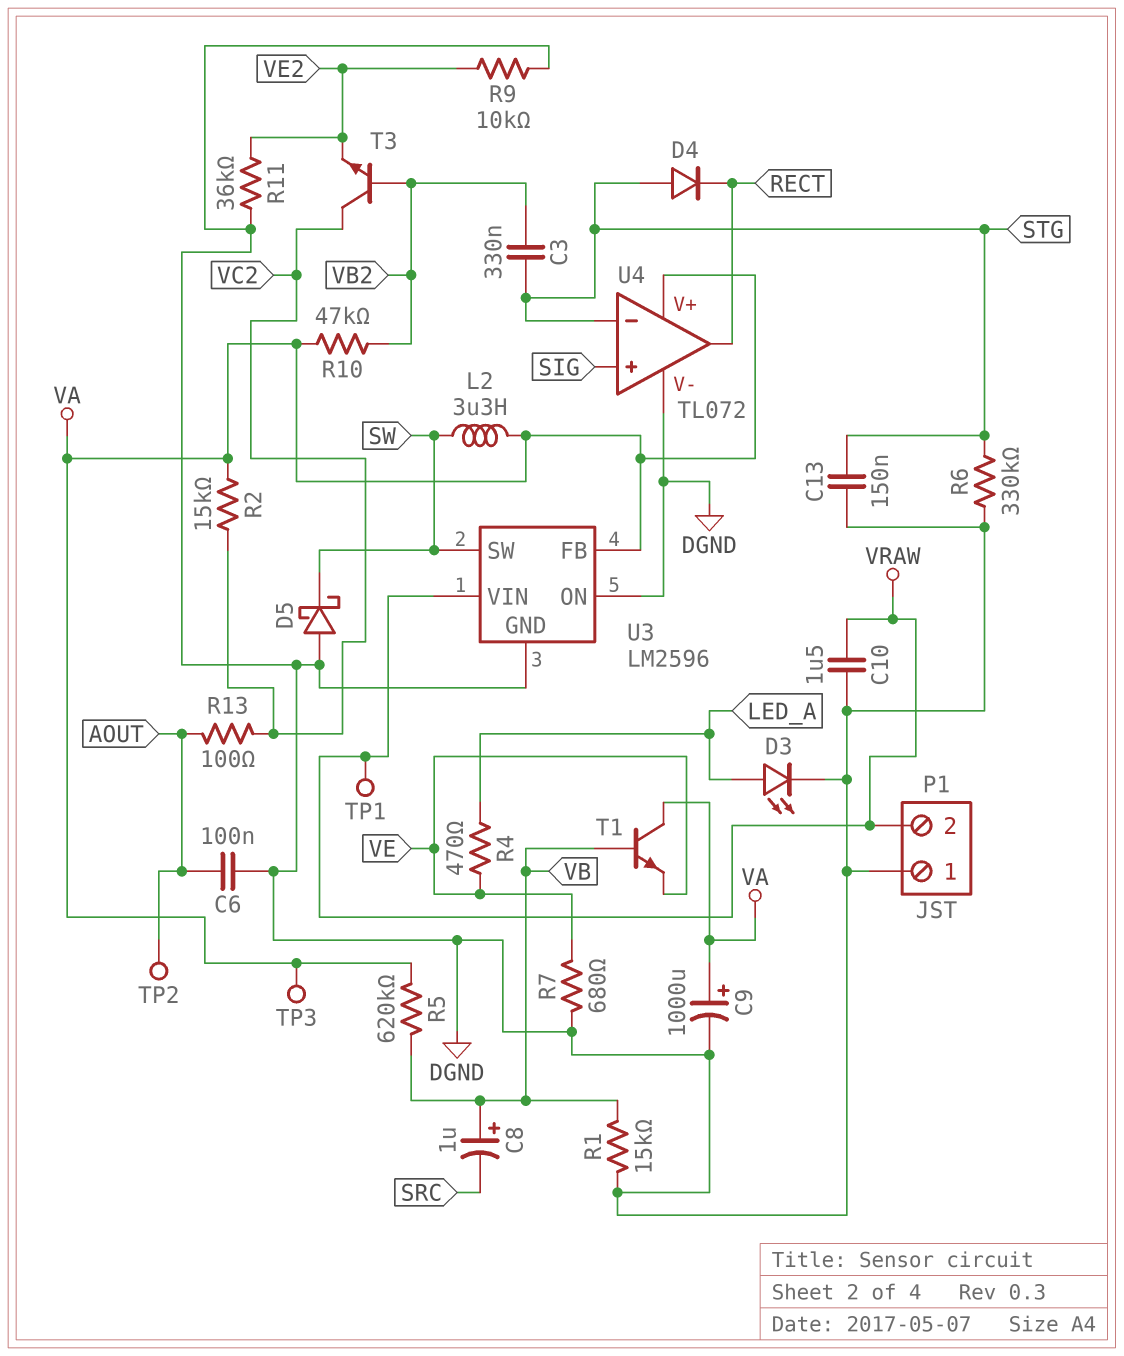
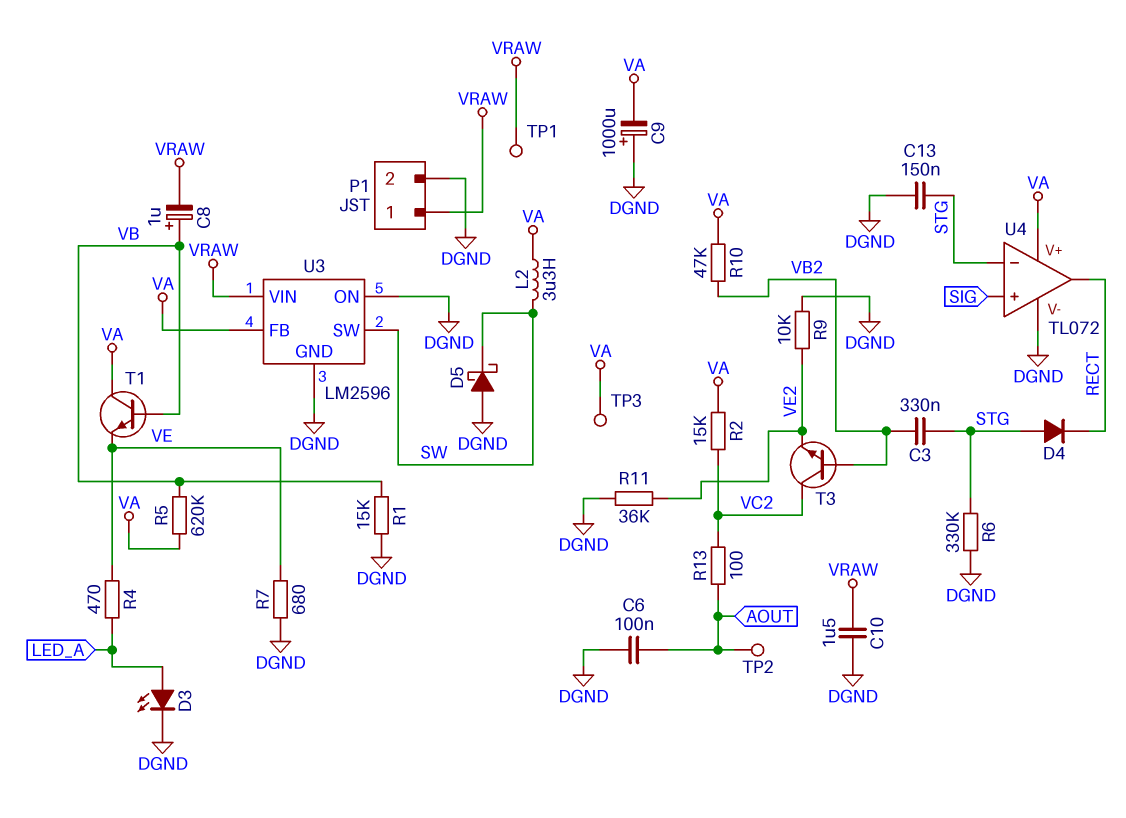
C8: 1uF (plus VB, minus SRC) -> 1uF (plus VB, minus VRAW)
C9: 1000uF (plus VA, minus DGND) -> 1000uF (plus DGND, minus VA)
P1 pin 1: DGND -> VRAW
P1 pin 2: VRAW -> DGND

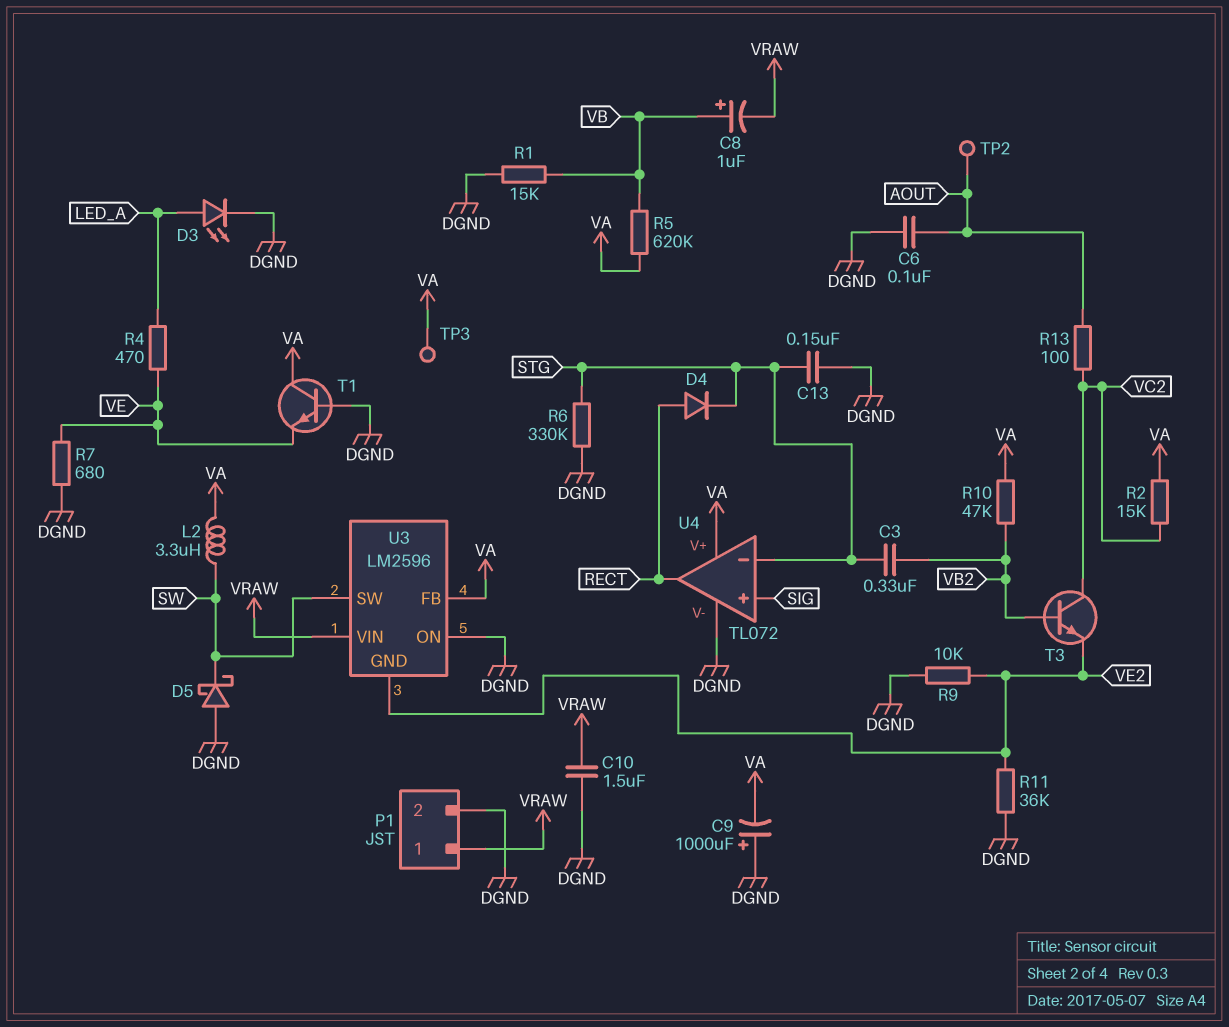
D4: diode (A STG, K RECT) -> diode (A RECT, K STG)
T1: NPN (B VB, C VA, E VE) -> NPN (B DGND, C VA, E VE)
TP1: test point (VRAW) -> none
U3 pin GND: DGND -> VE2

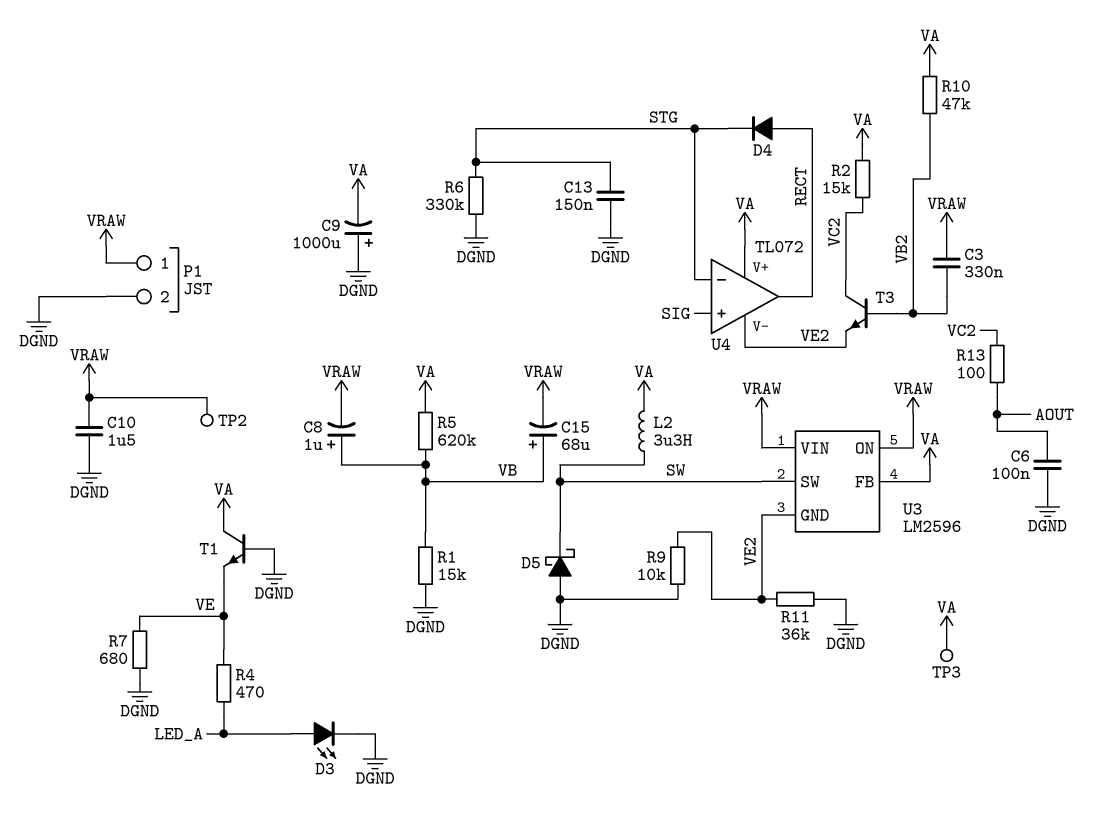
C3: 330nF (STG, VB2) -> 330nF (VB2, VRAW)
C15: none -> 68uF (plus VB, minus VRAW)
TP2: test point (AOUT) -> test point (VRAW)
U3 pin ON: DGND -> VRAW
U4 pin V-: DGND -> VE2

